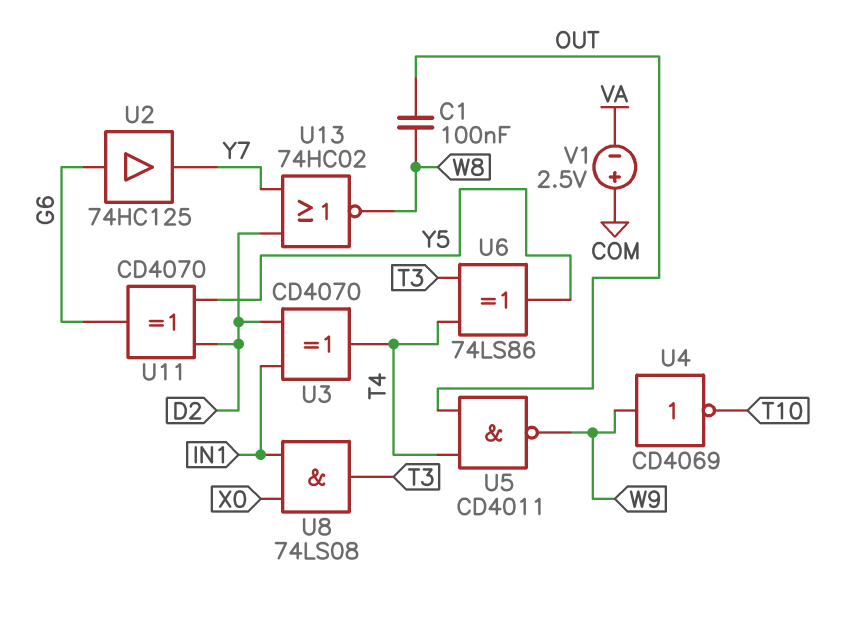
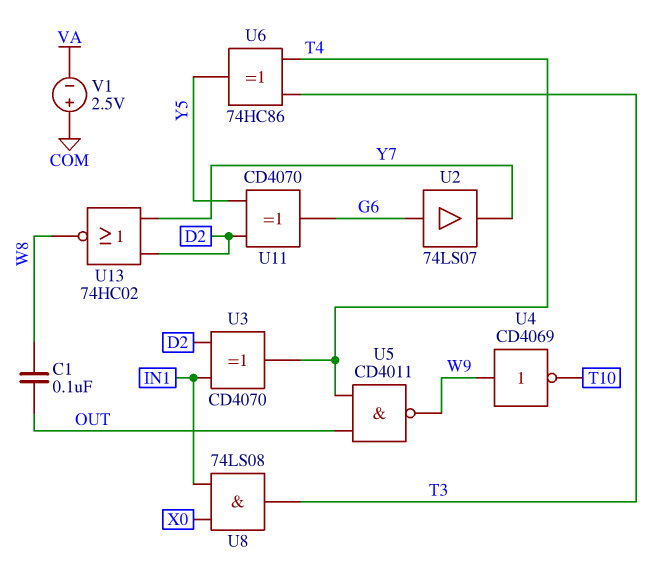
U2: buffer 74HC125 (in G6, out Y7) -> buffer 74LS07 (in G6, out Y7)
U6: XOR 74LS86 (in T3, in T4, out Y5) -> XOR 74HC86 (in T3, in T4, out Y5)

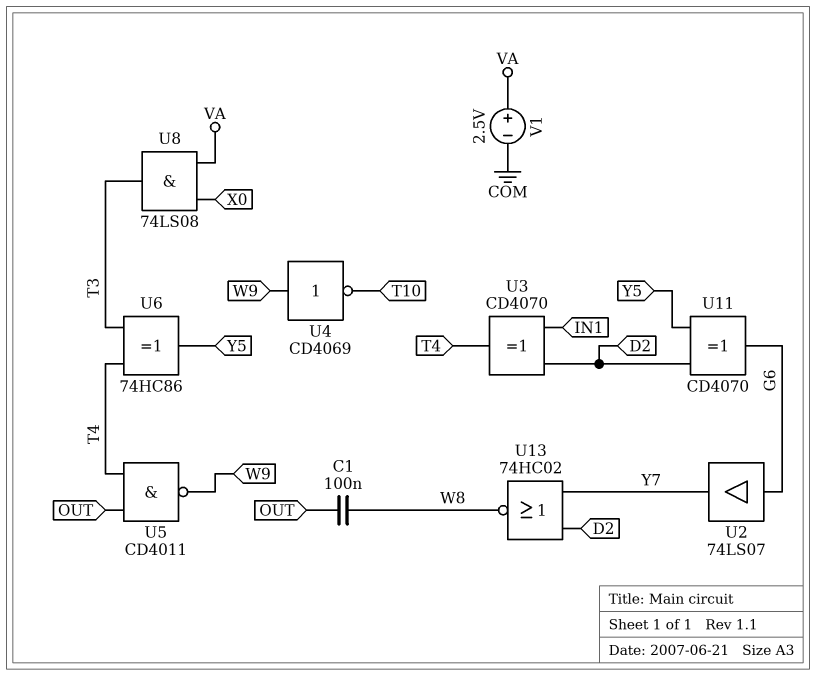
U8: AND 74LS08 (in IN1, in X0, out T3) -> AND 74LS08 (in VA, in X0, out T3)
V1: 2.5V (plus COM, minus VA) -> 2.5V (plus VA, minus COM)

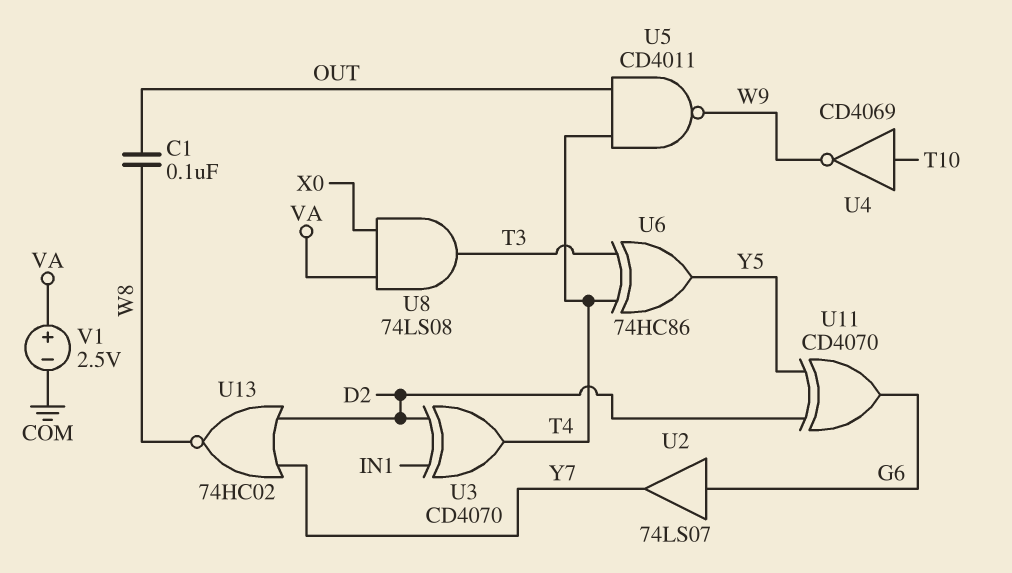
U4: NOT CD4069 (in W9, out T10) -> NOT CD4069 (in T10, out W9)

